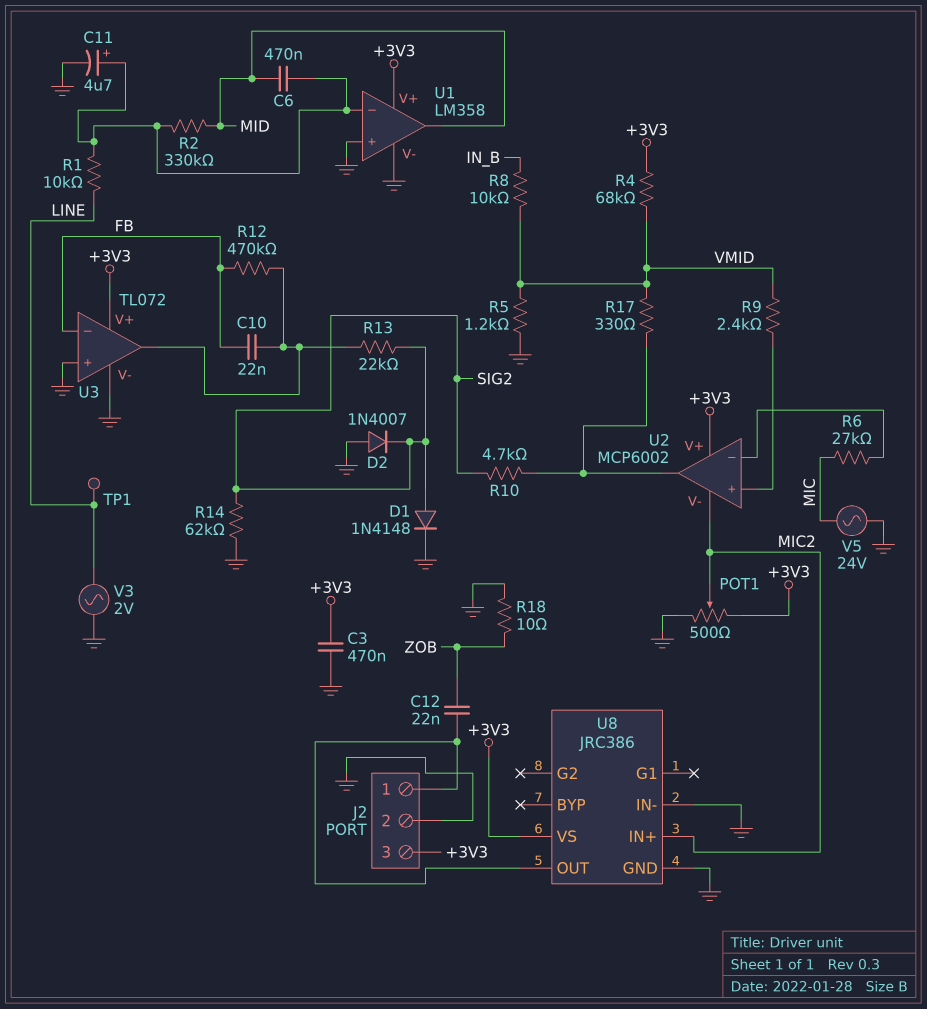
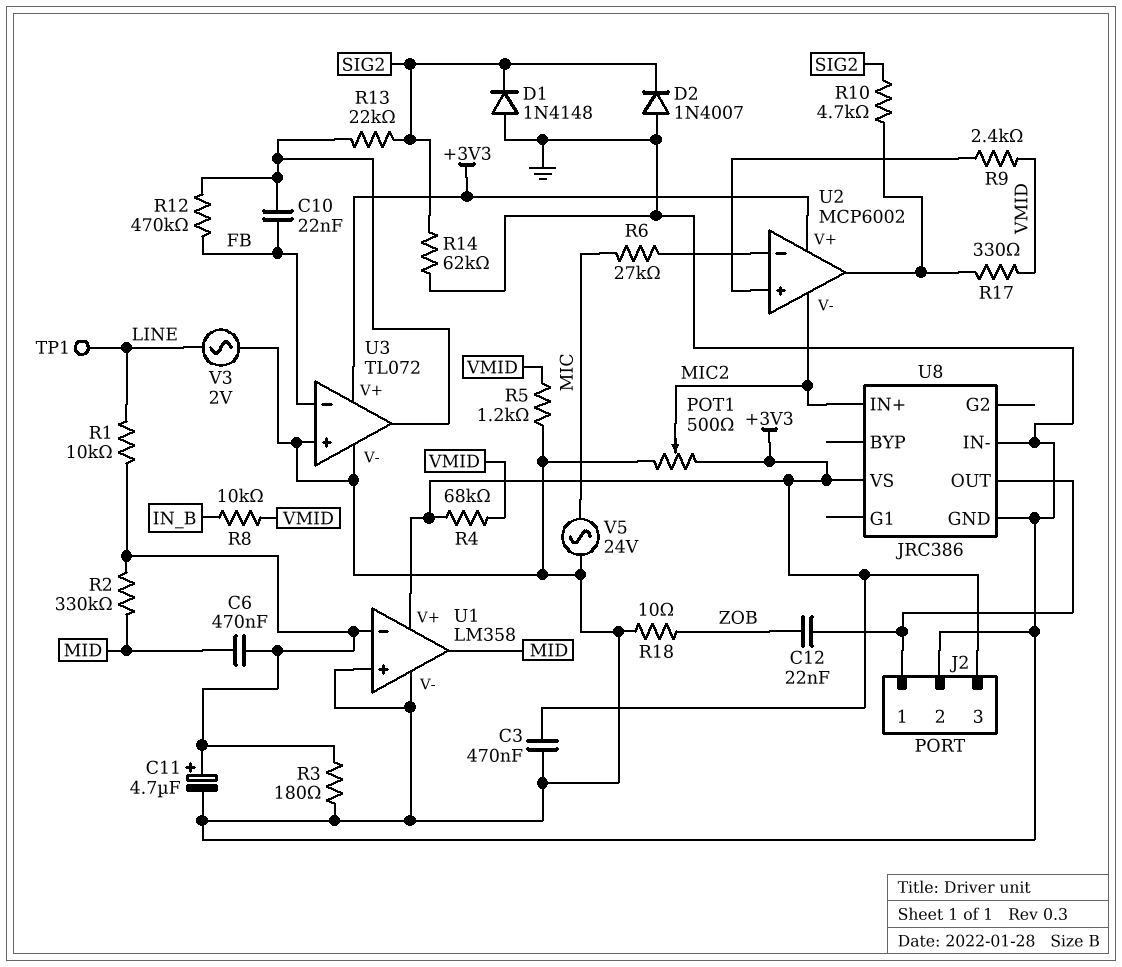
D1: diode 1N4148 (A SIG2, K GND) -> diode 1N4148 (A GND, K SIG2)
R3: none -> 180 (GND, U1/in-)

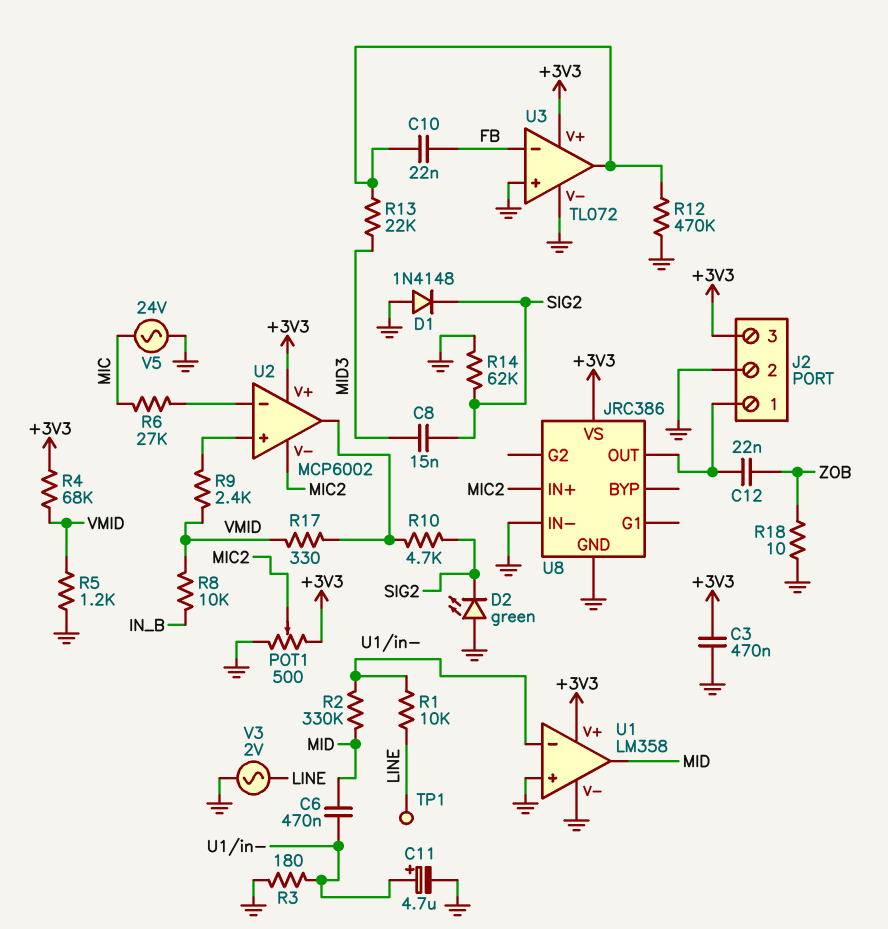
C8: none -> 15nF (MID3, SIG2)
D2: diode 1N4007 (A GND, K SIG2) -> LED green (A GND, K SIG2)
R12: 470k (FB, U3/out) -> 470k (GND, U3/out)
R13: 22k (SIG2, U3/out) -> 22k (MID3, U3/out)

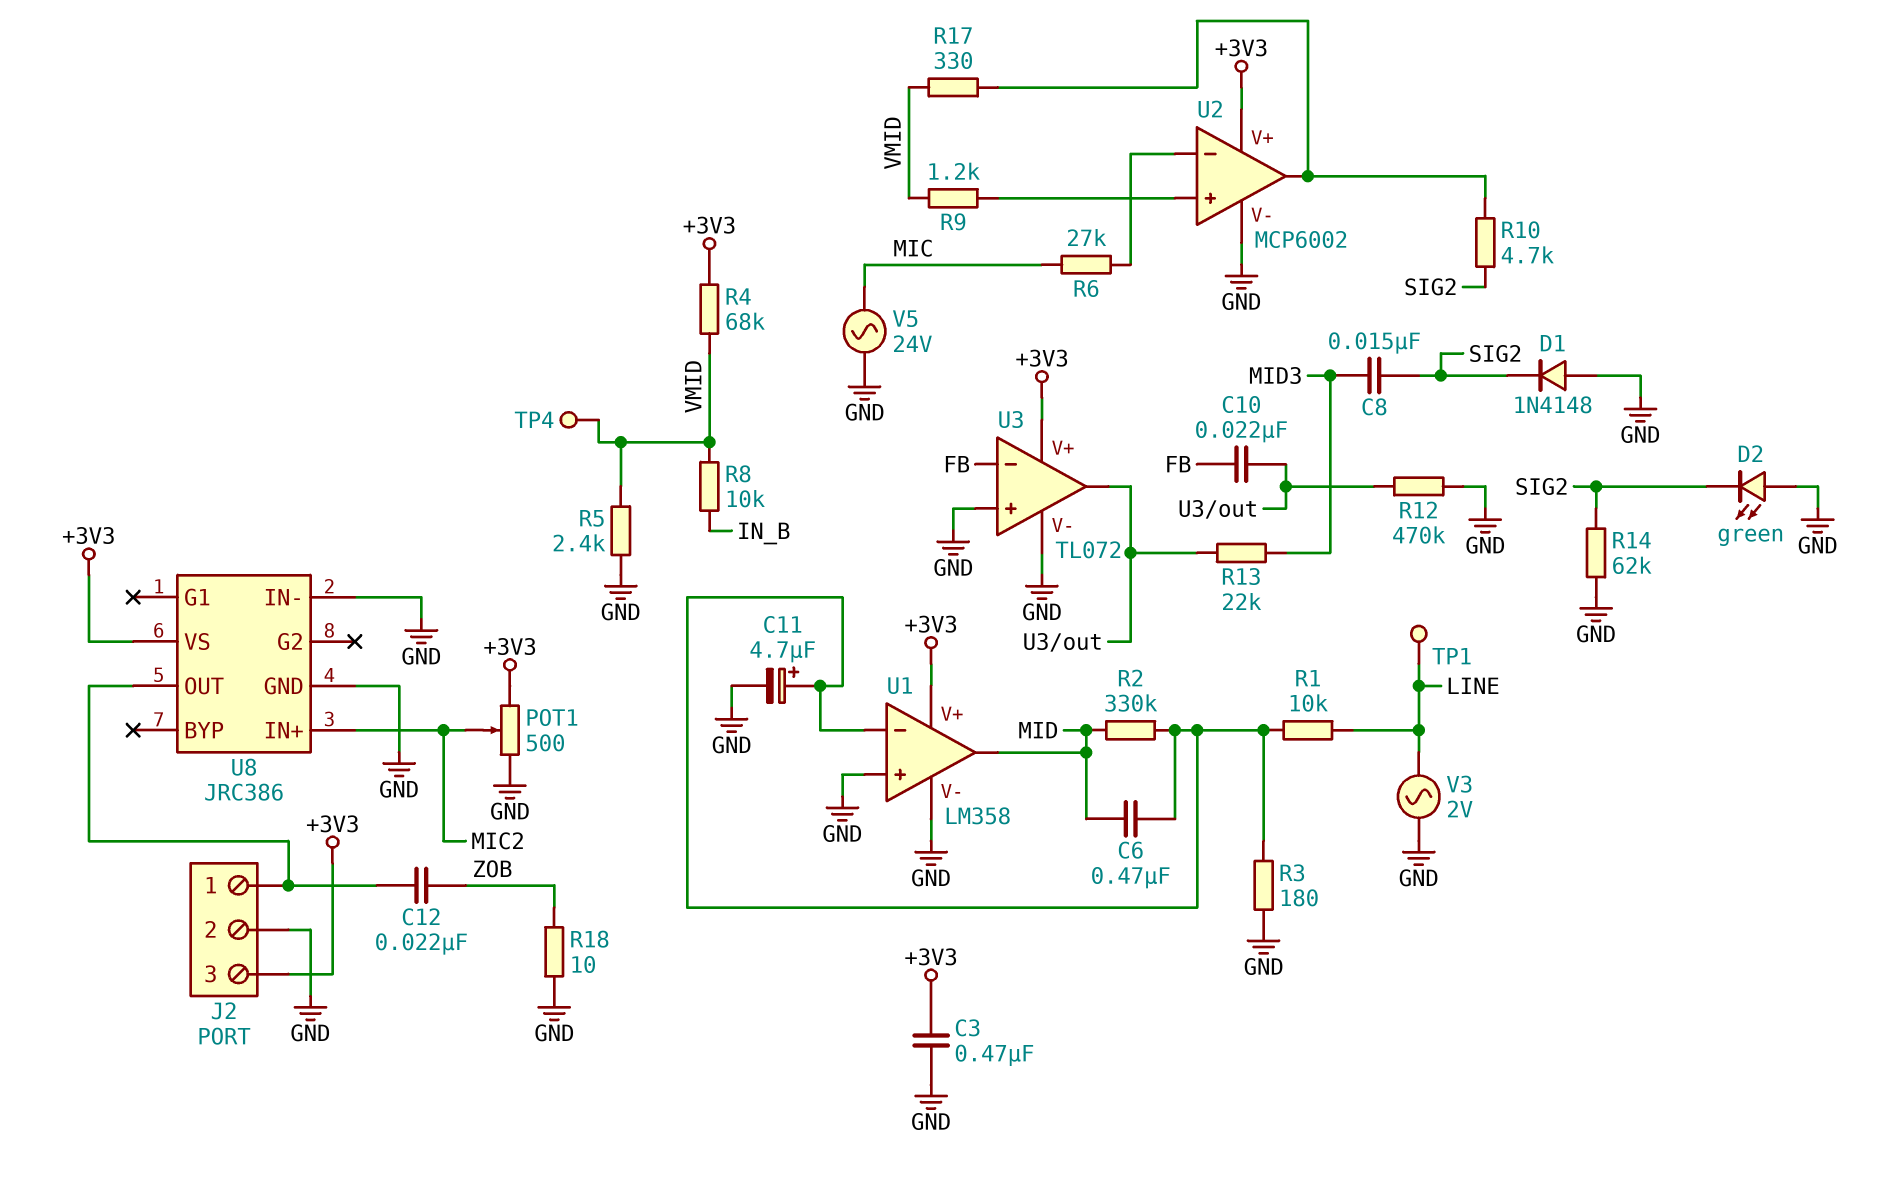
R5: 1.2k (GND, VMID) -> 2.4k (GND, VMID)
R9: 2.4k (U2/in+, VMID) -> 1.2k (U2/in+, VMID)
TP4: none -> test point (VMID)
U2 pin V-: MIC2 -> GND

